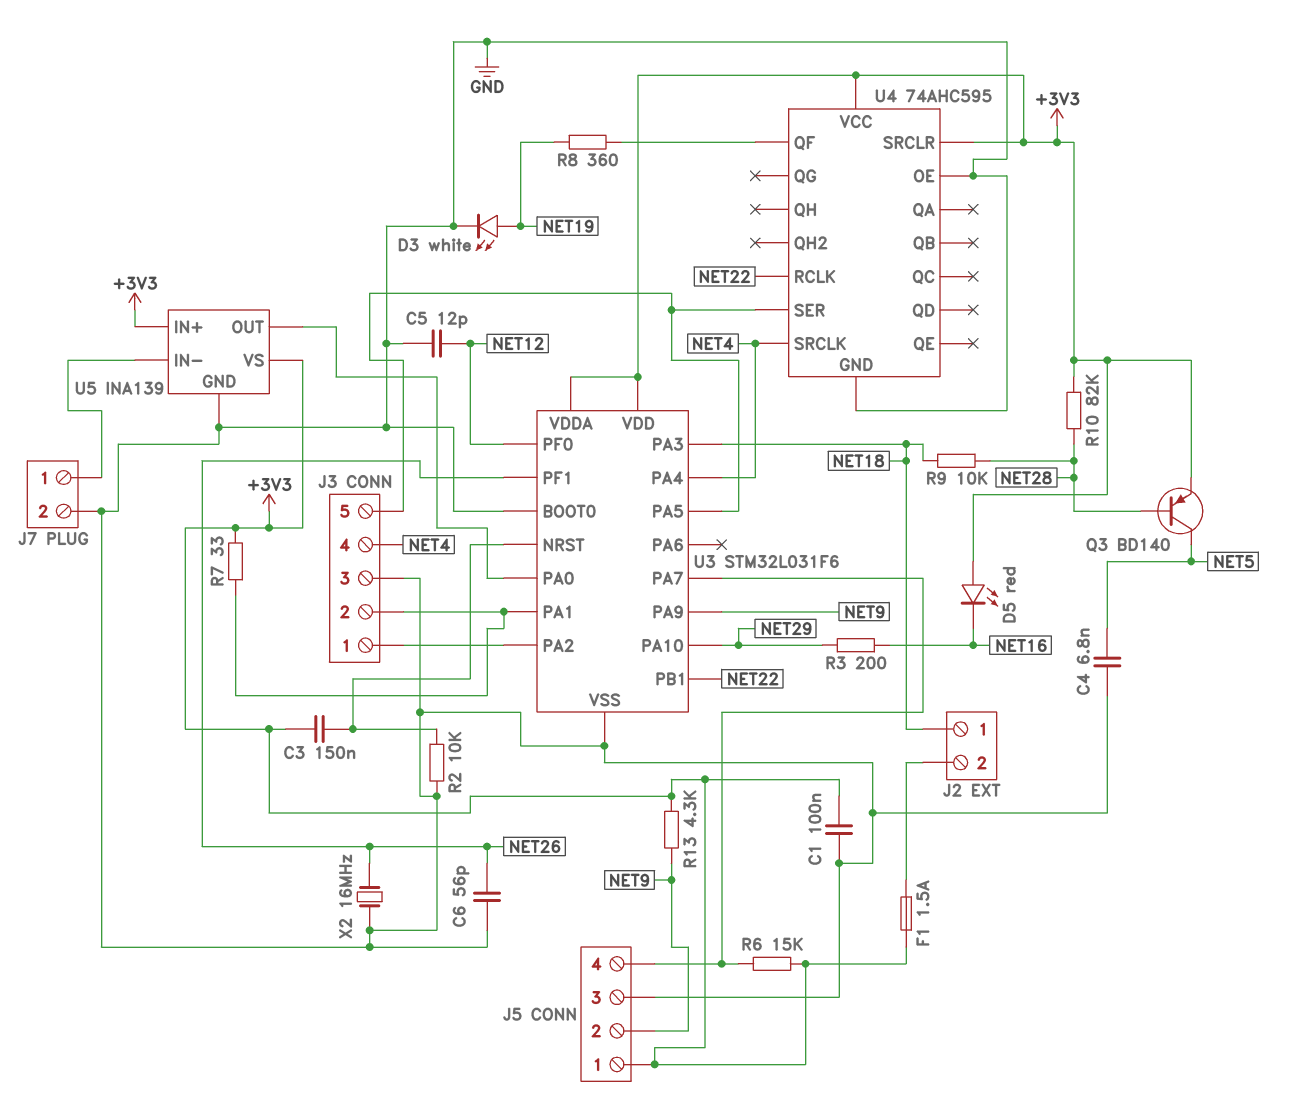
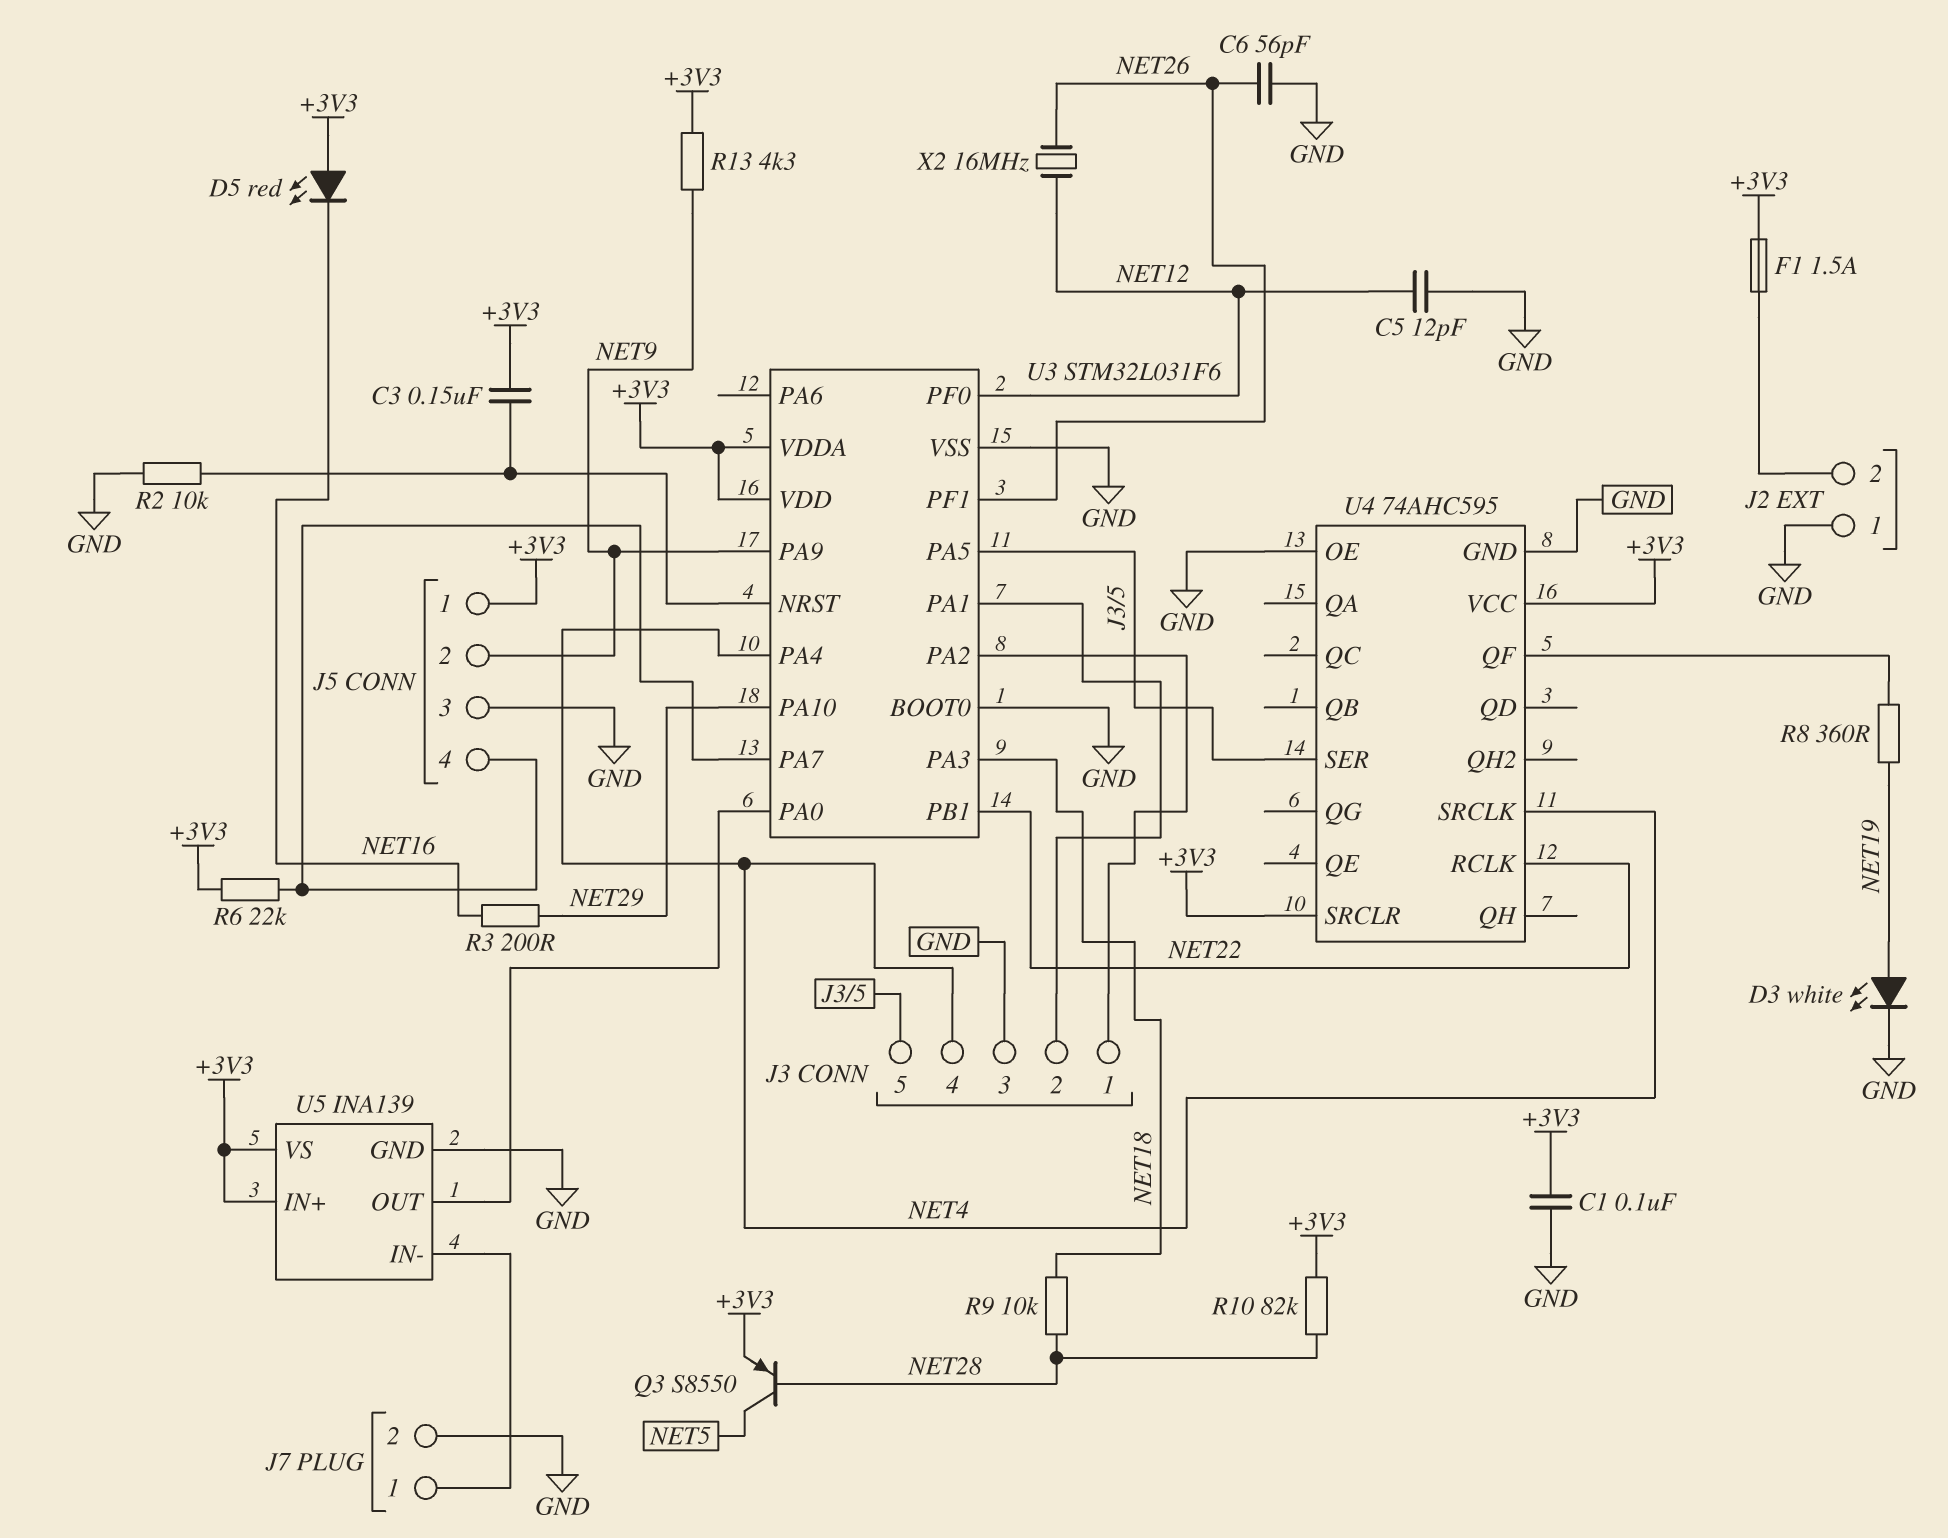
C4: 6.8nF (GND, NET5) -> none
J2 pin 1: NET18 -> GND
Q3: PNP BD140 (B NET28, C NET5, E +3V3) -> PNP S8550 (B NET28, C NET5, E +3V3)
R6: 15k (+3V3, J5/4) -> 22k (+3V3, J5/4)
R7: 33 (+3V3, J3/2) -> none
X2: 16MHz (GND, NET26) -> 16MHz (NET12, NET26)

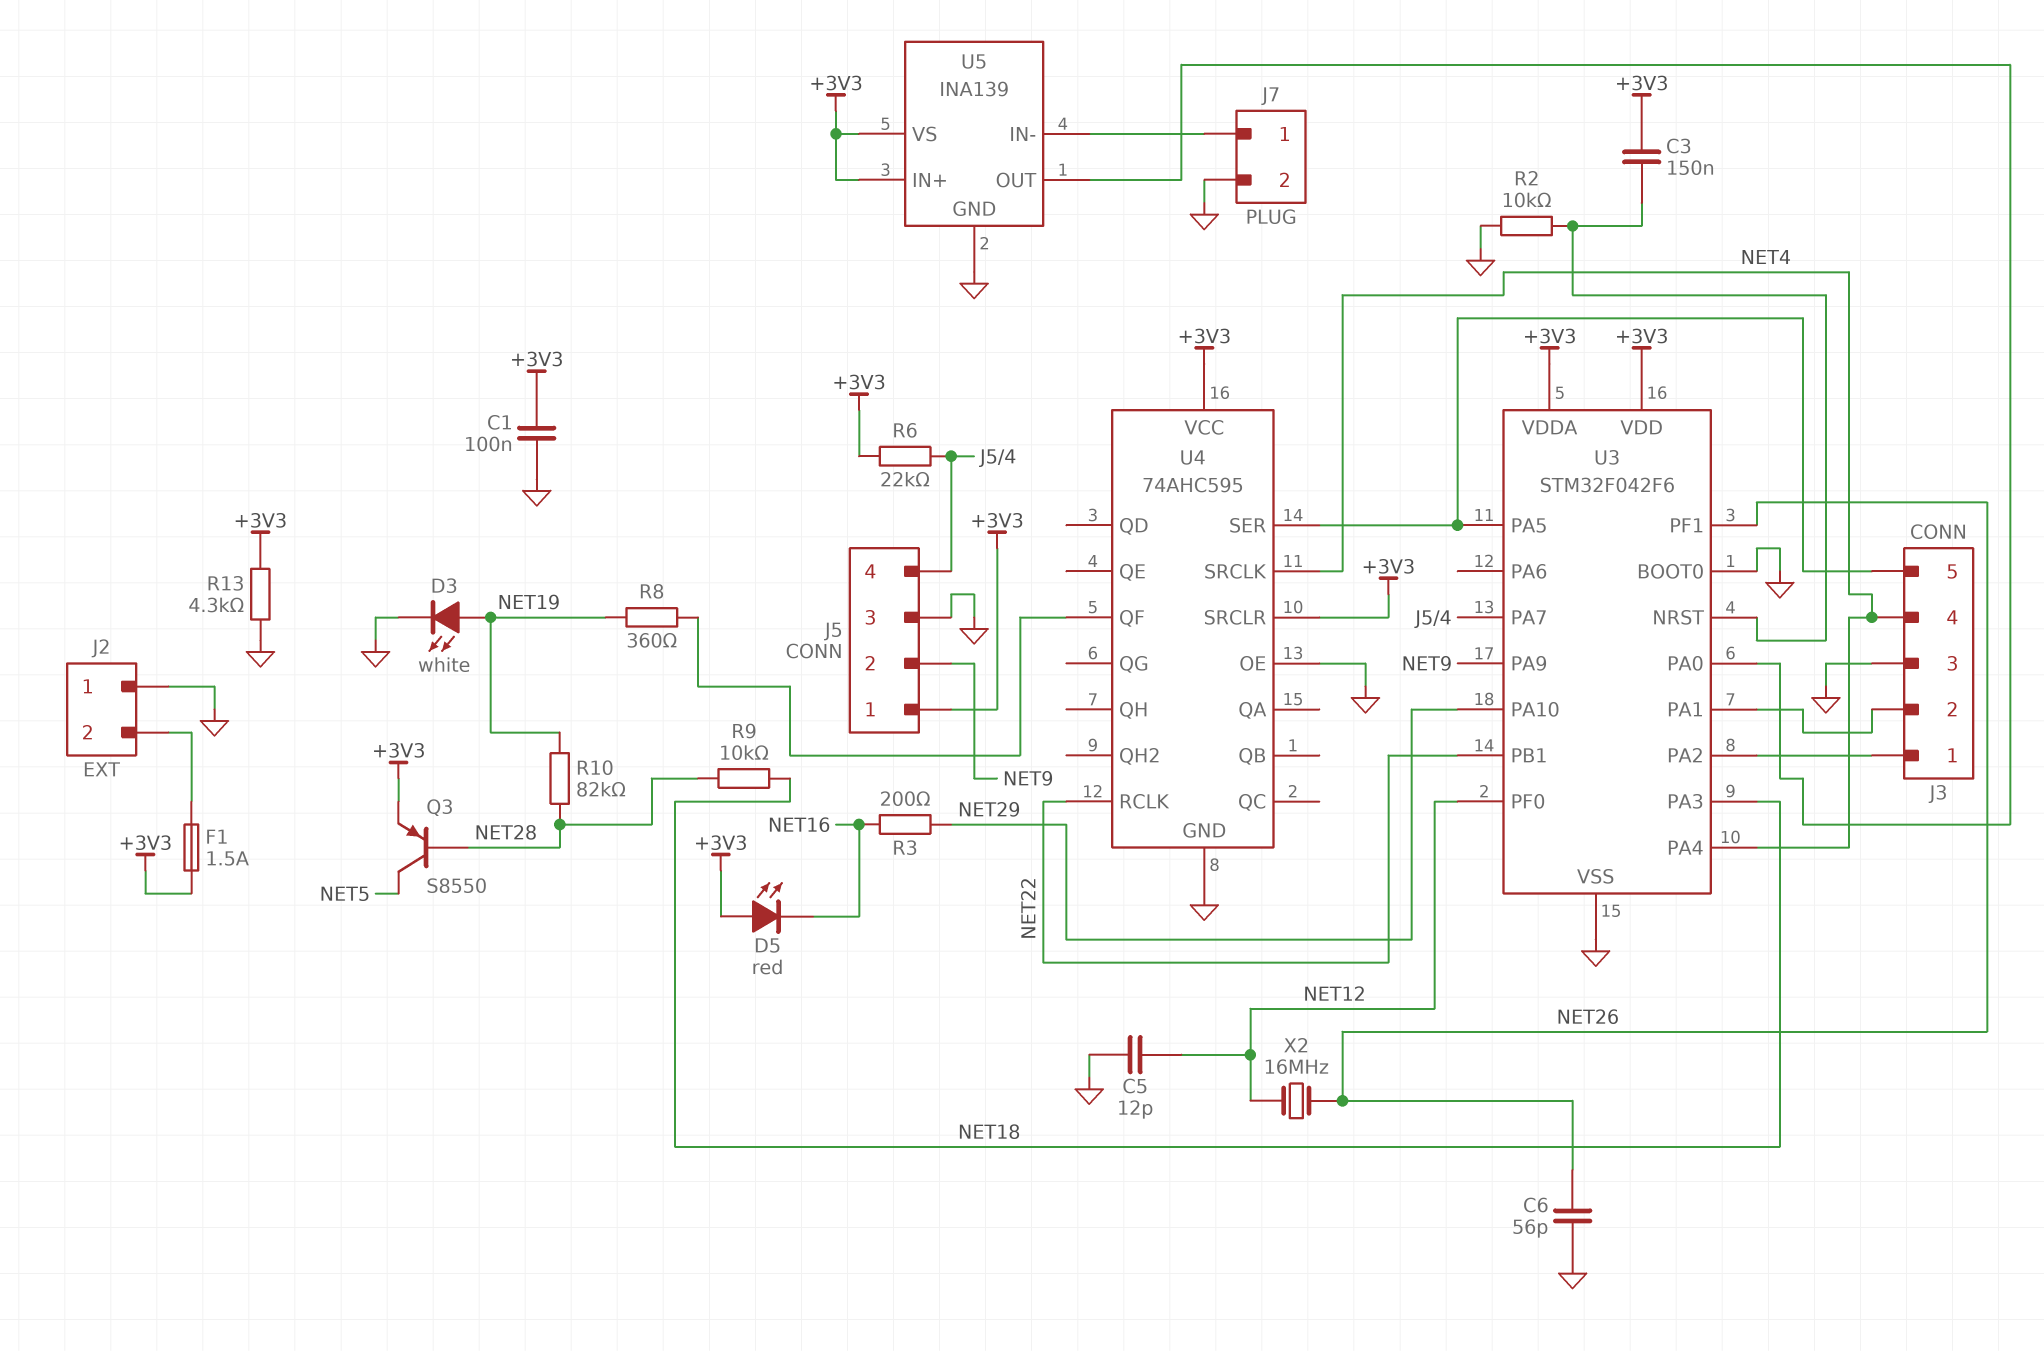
R10: 82k (+3V3, NET28) -> 82k (NET19, NET28)
R13: 4.3k (+3V3, NET9) -> 4.3k (+3V3, GND)
U3: STM32L031F6 -> STM32F042F6

